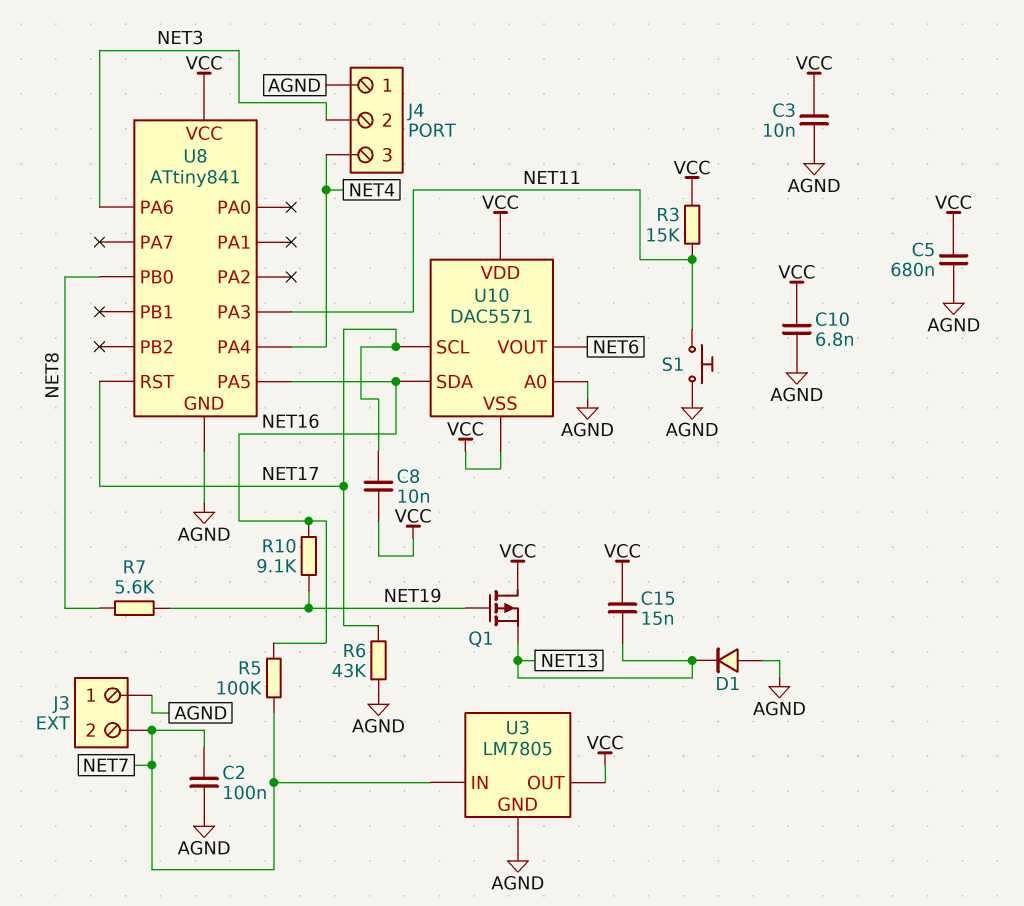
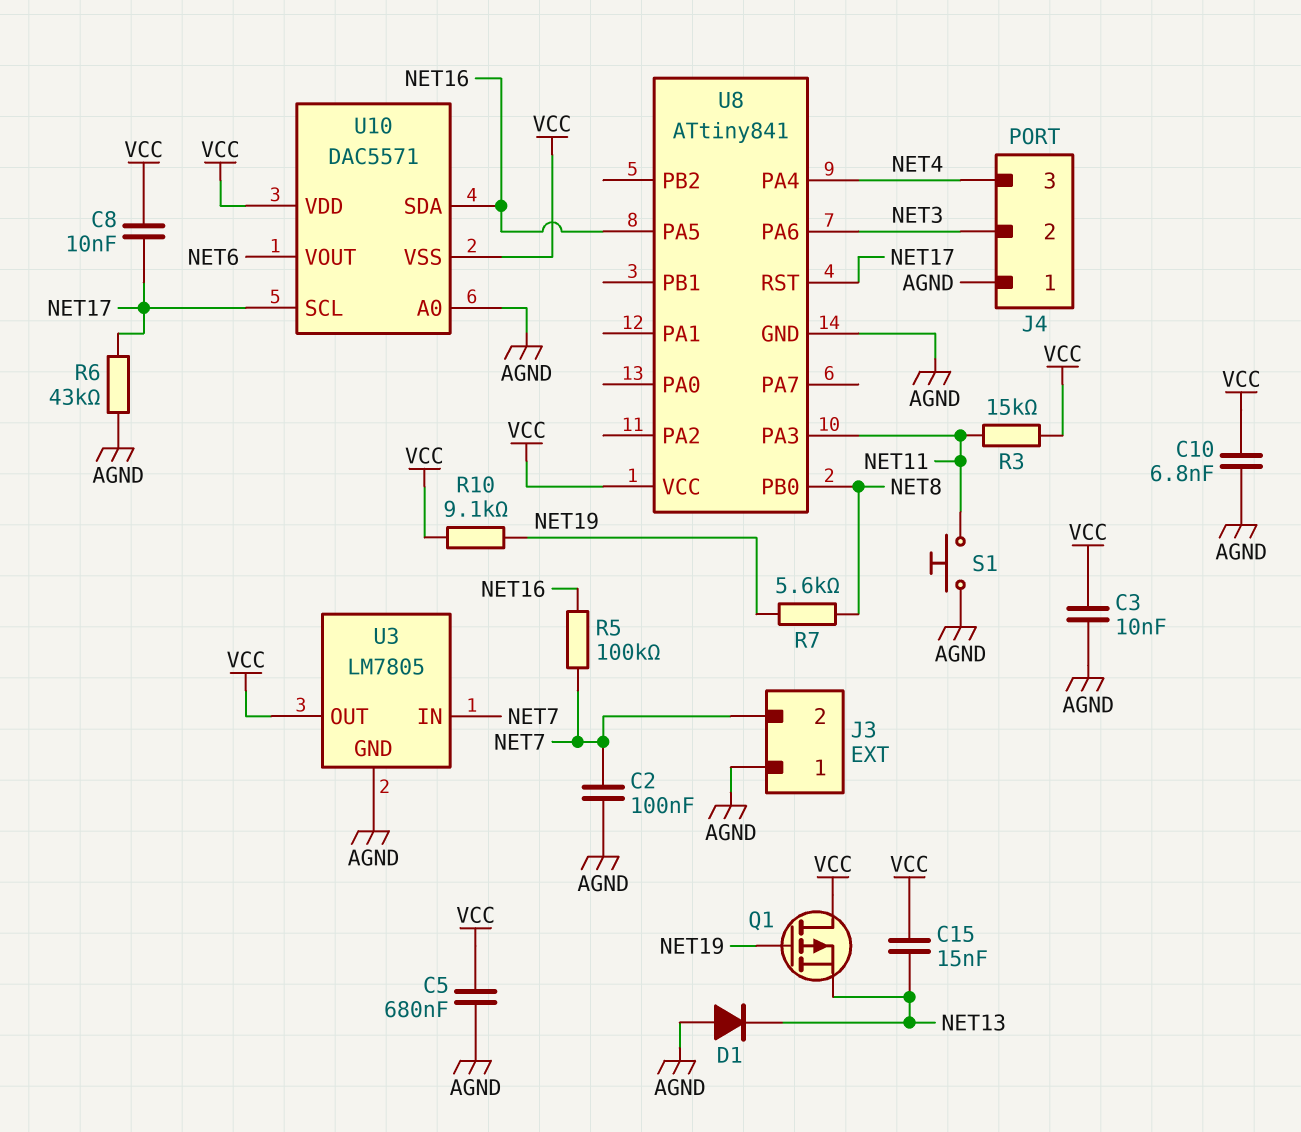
R10: 9.1k (NET16, NET19) -> 9.1k (NET19, VCC)

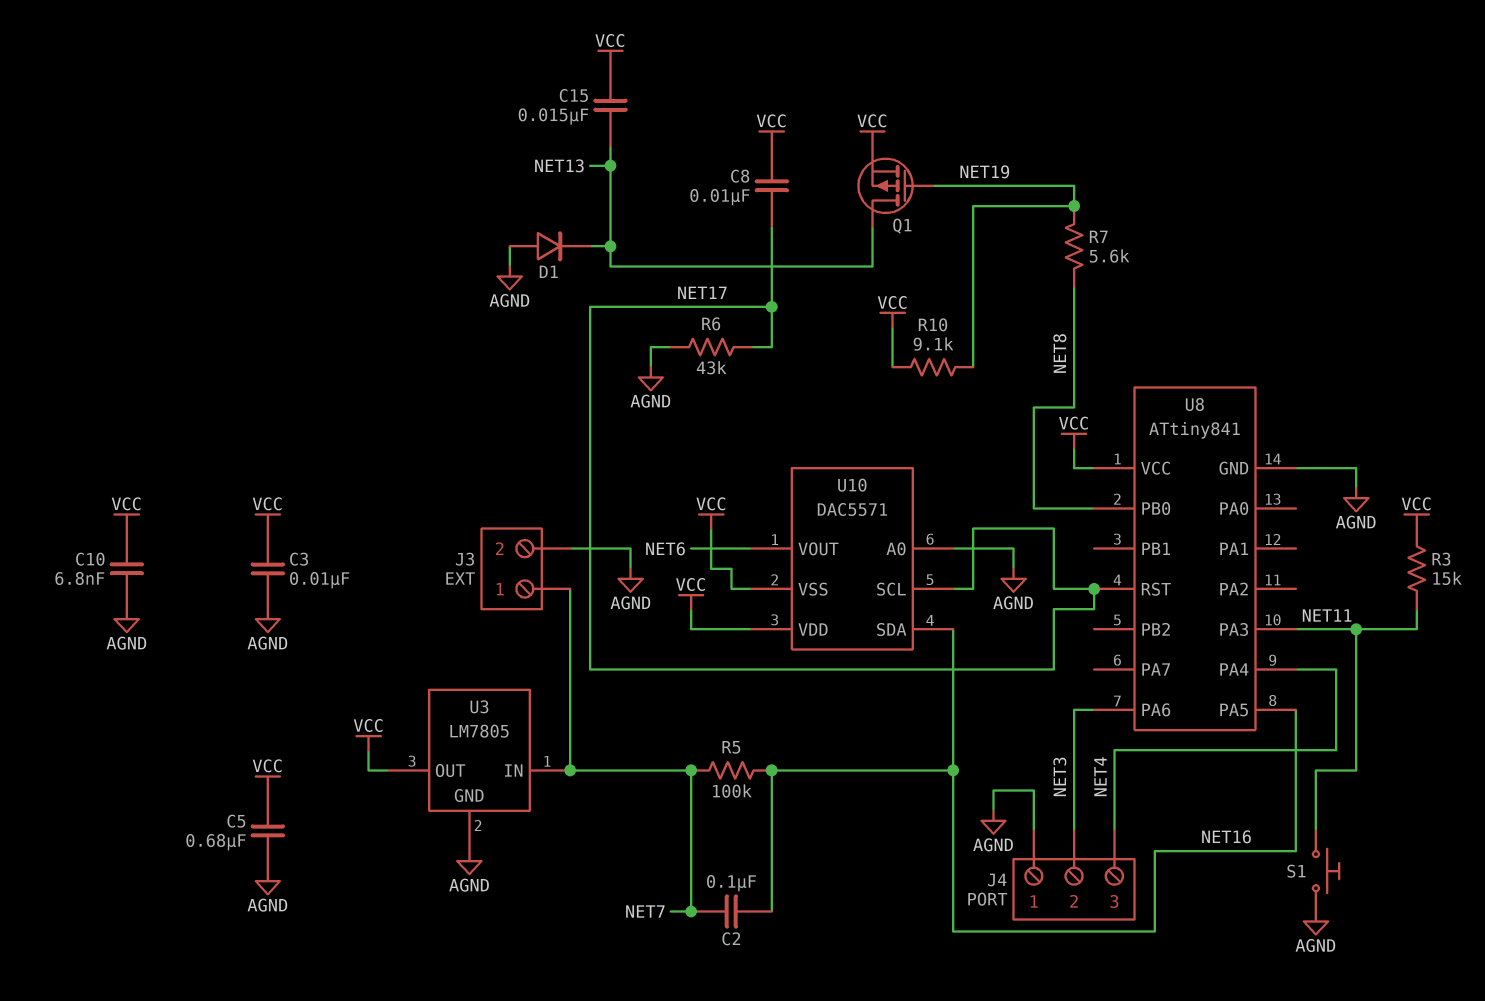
C2: 100nF (AGND, NET7) -> 100nF (NET7, NET16)
J3 pin 1: AGND -> NET7
J3 pin 2: NET7 -> AGND
Q1: PMOS (G NET19, D VCC, S NET13) -> PMOS (G NET19, D NET13, S VCC)

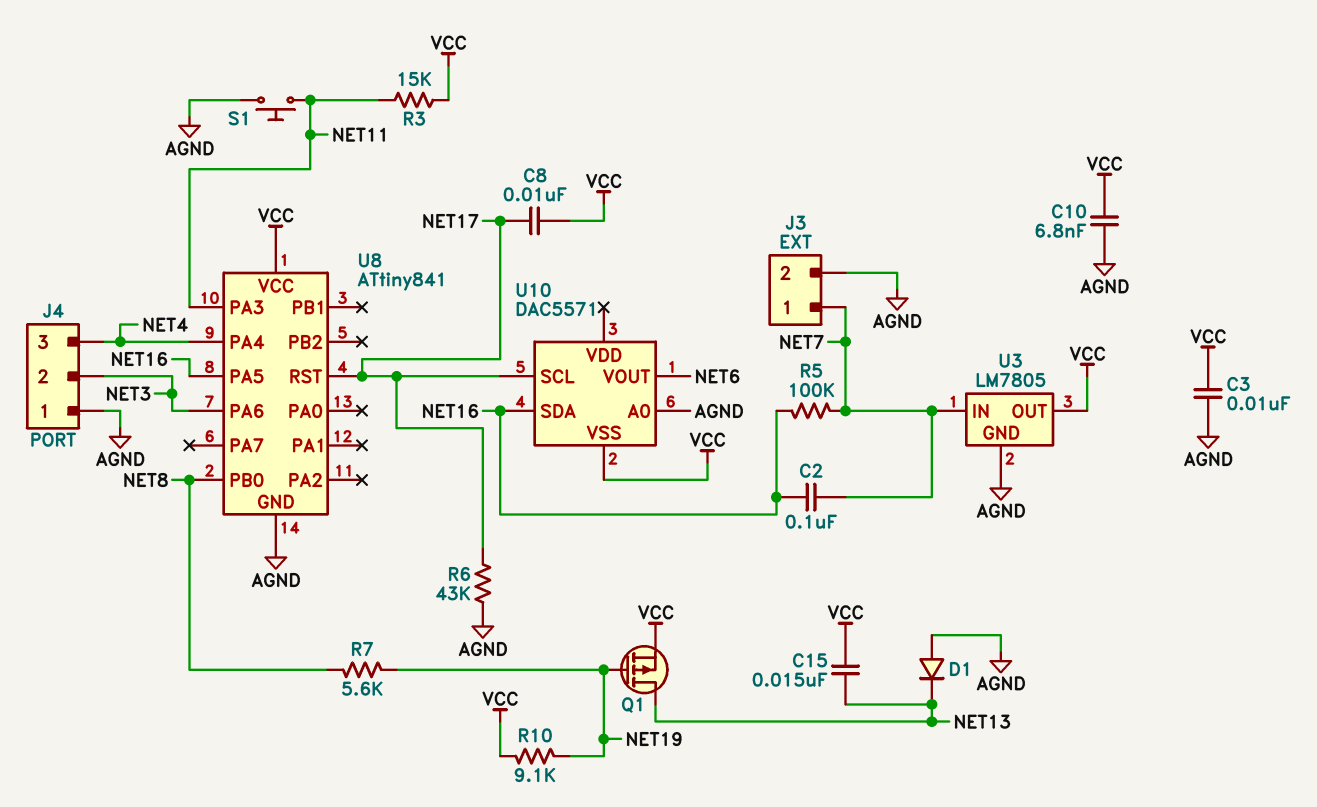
C5: 680nF (AGND, VCC) -> none
U10 pin VDD: VCC -> none

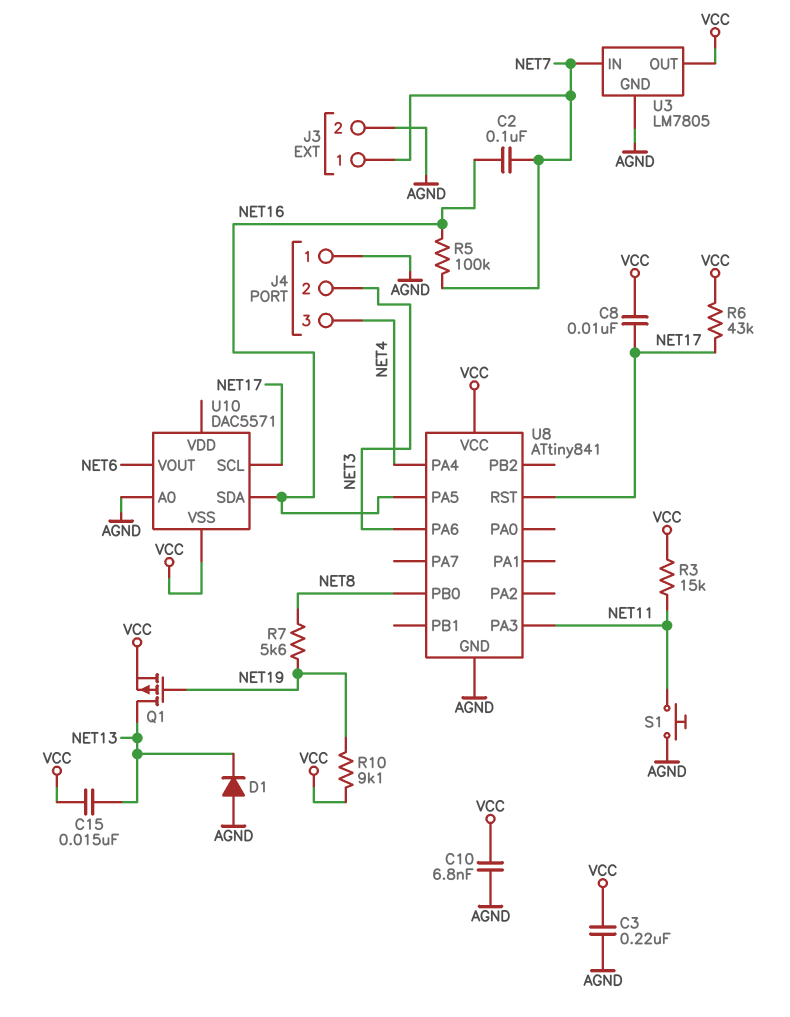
C3: 10nF (AGND, VCC) -> 220nF (AGND, VCC)
R6: 43k (AGND, NET17) -> 43k (NET17, VCC)

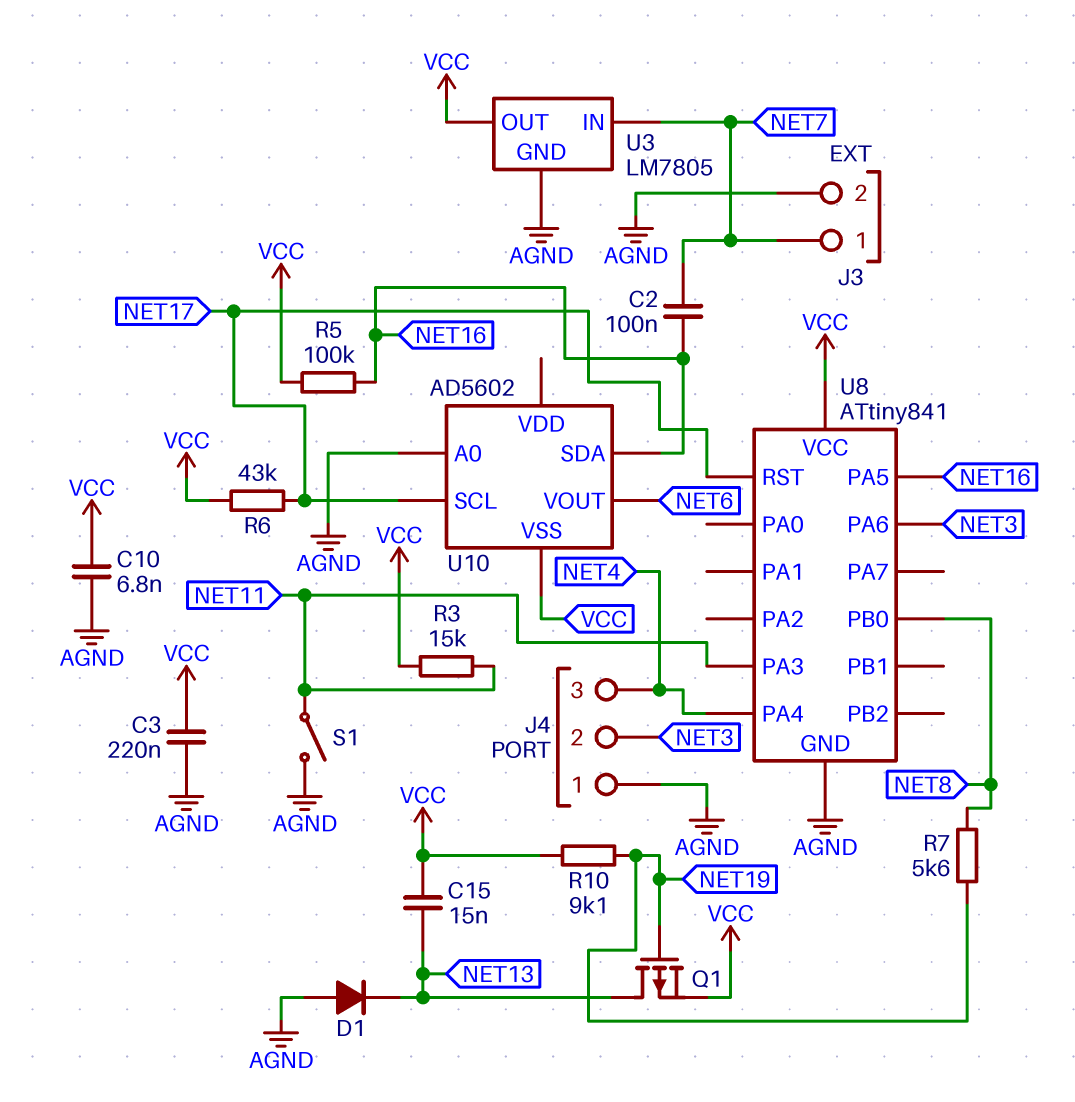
C8: 10nF (NET17, VCC) -> none
R5: 100k (NET7, NET16) -> 100k (NET16, VCC)
S1: button (AGND, NET11) -> switch (AGND, NET11)
U10: DAC5571 -> AD5602

